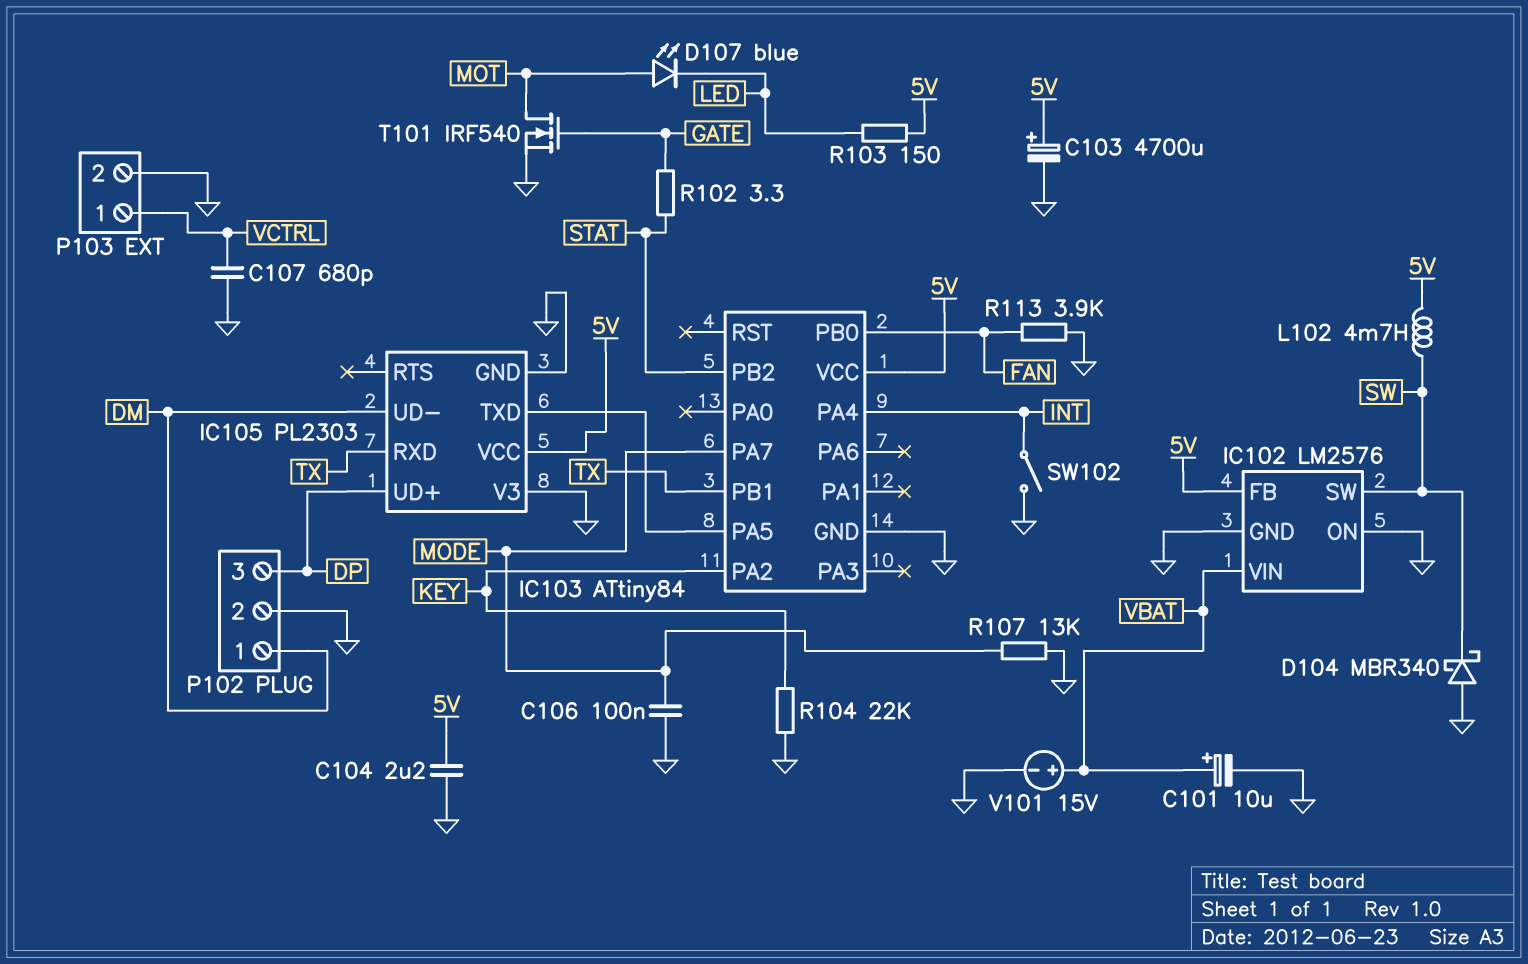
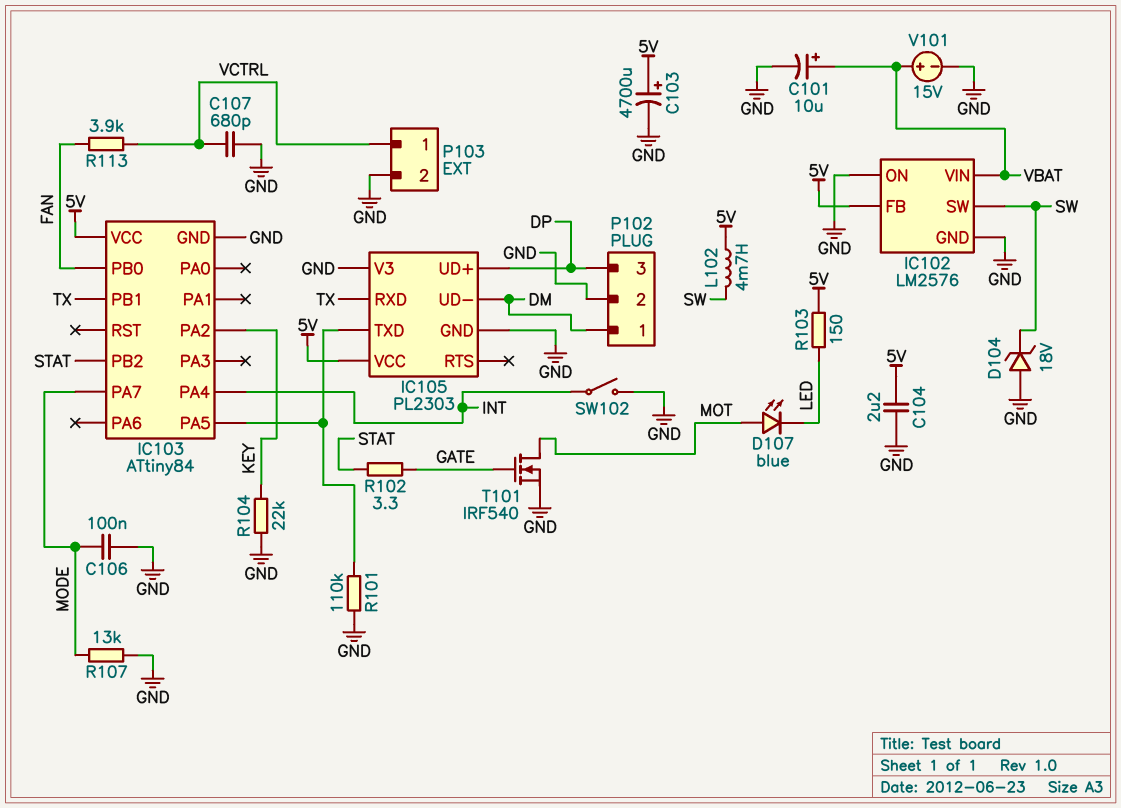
D104: schottky MBR340 (A GND, K SW) -> zener 18V (A GND, K SW)
R101: none -> 110k (GND, IC103/PA5)
R113: 3.9k (FAN, GND) -> 3.9k (FAN, VCTRL)

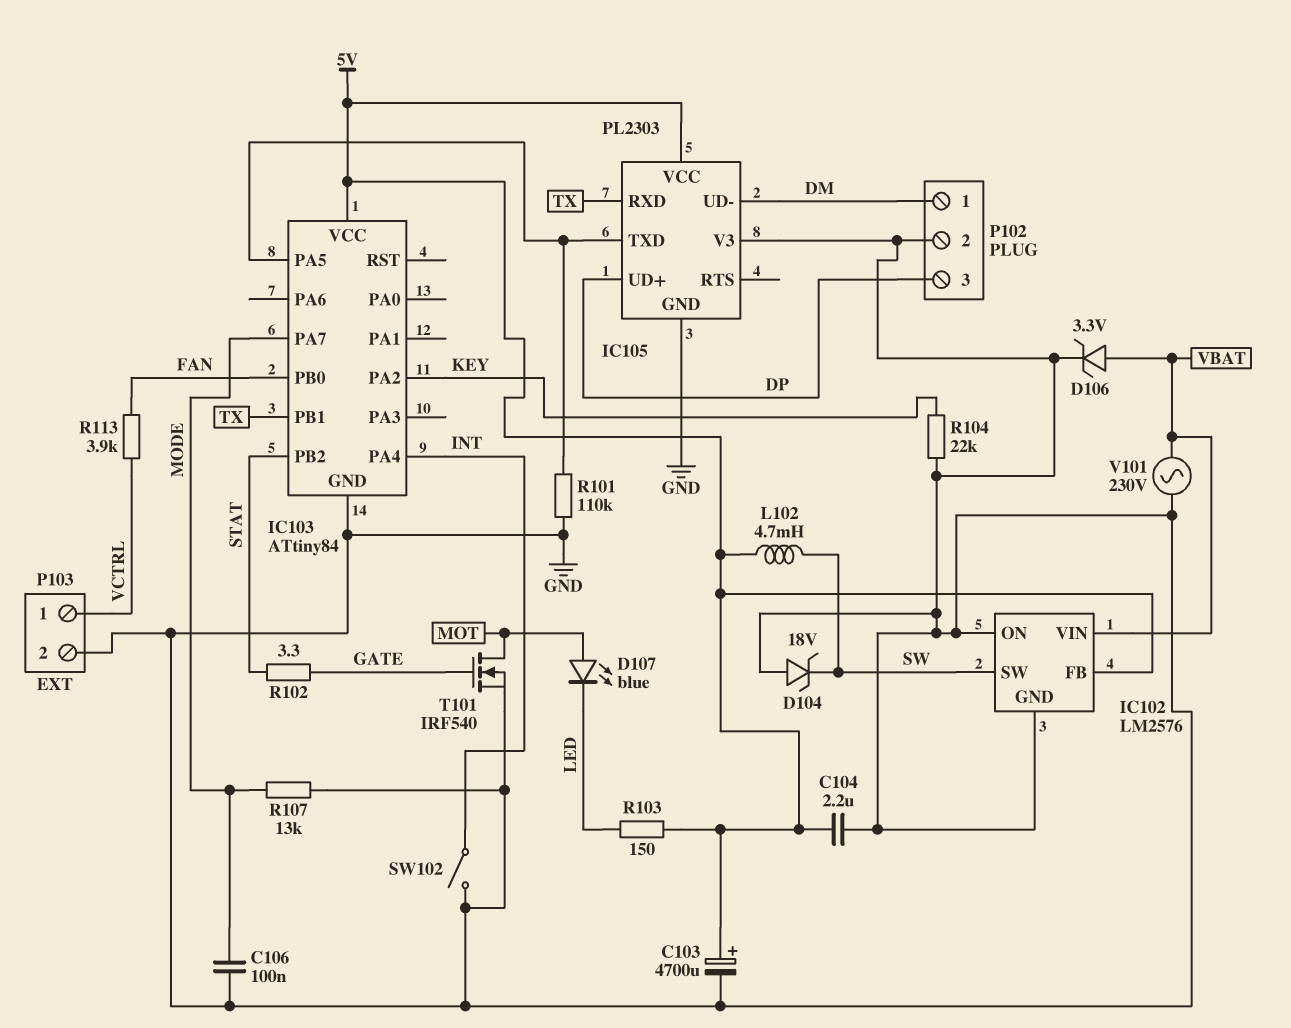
C101: 10uF (plus VBAT, minus GND) -> none
C107: 680pF (GND, VCTRL) -> none
D106: none -> zener 3.3V (A VBAT, K GND)
V101: 15V (plus VBAT, minus GND) -> AC 230V (GND, VBAT)

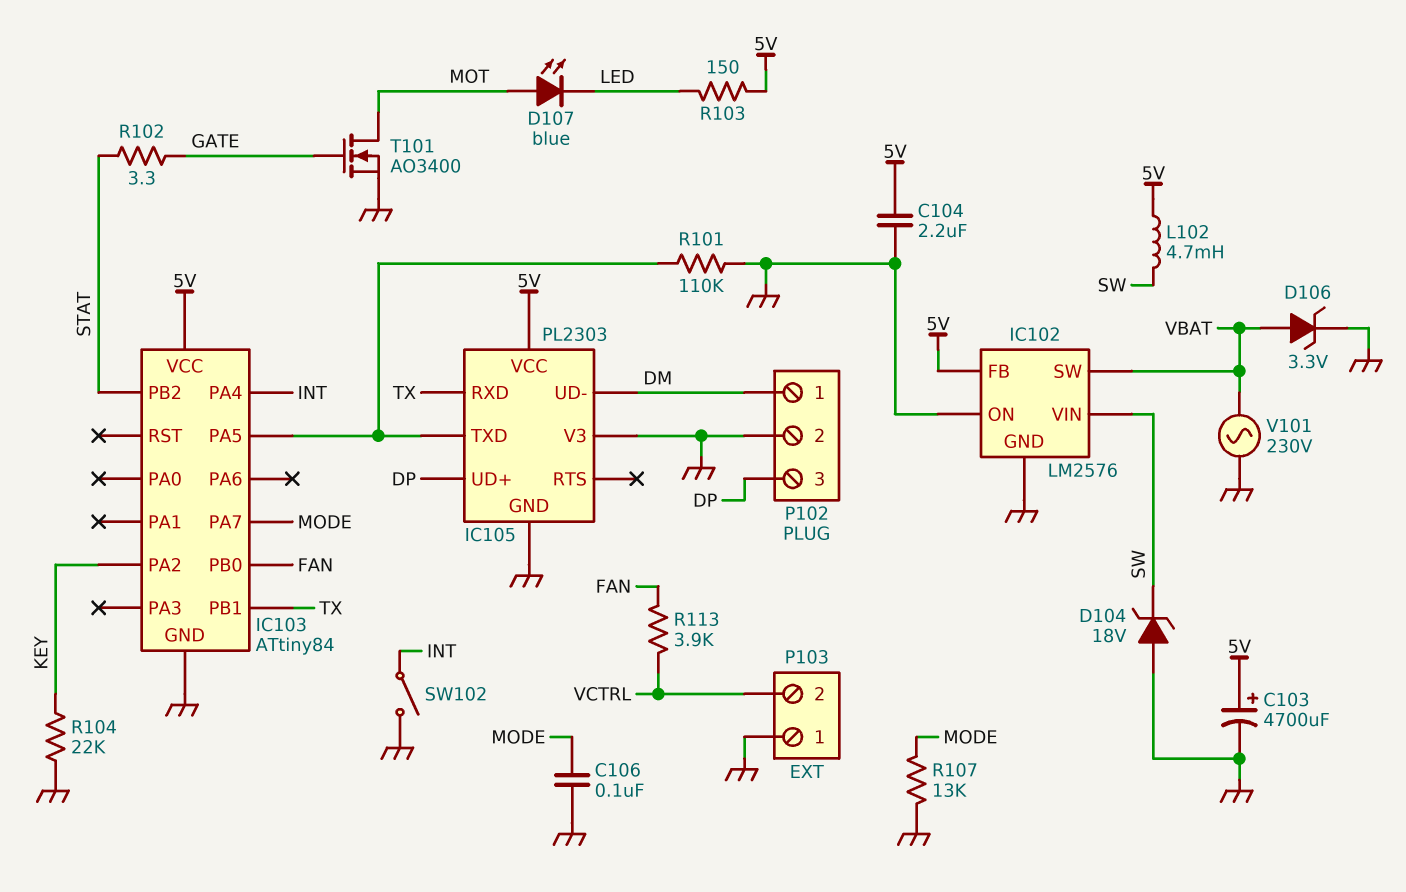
IC102 pin SW: SW -> VBAT
IC102 pin VIN: VBAT -> SW
P103 pin 1: VCTRL -> GND
P103 pin 2: GND -> VCTRL
T101: NMOS IRF540 (G GATE, D MOT, S GND) -> NMOS AO3400 (G GATE, D MOT, S GND)

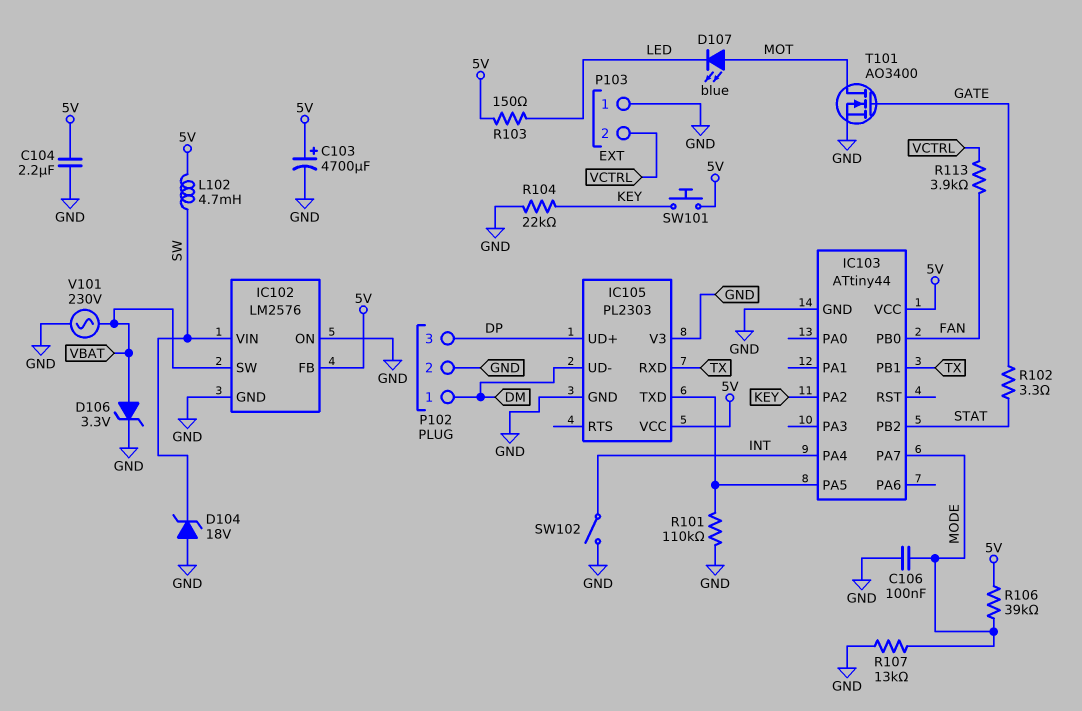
IC103: ATtiny84 -> ATtiny44
R106: none -> 39k (5V, MODE)
SW101: none -> button (5V, KEY)

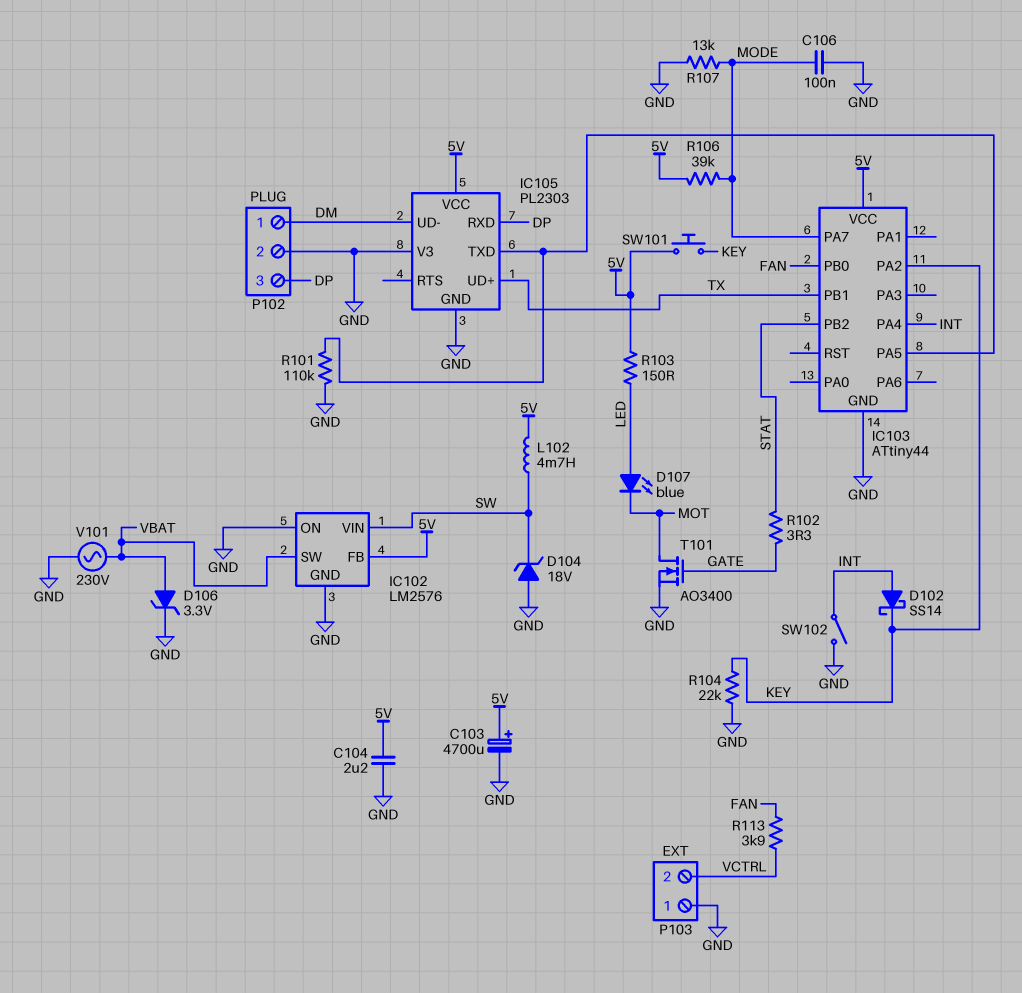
D102: none -> schottky SS14 (A INT, K KEY)
D107: LED blue (A MOT, K LED) -> LED blue (A LED, K MOT)
IC105 pin RXD: TX -> DP
IC105 pin UD+: DP -> TX

